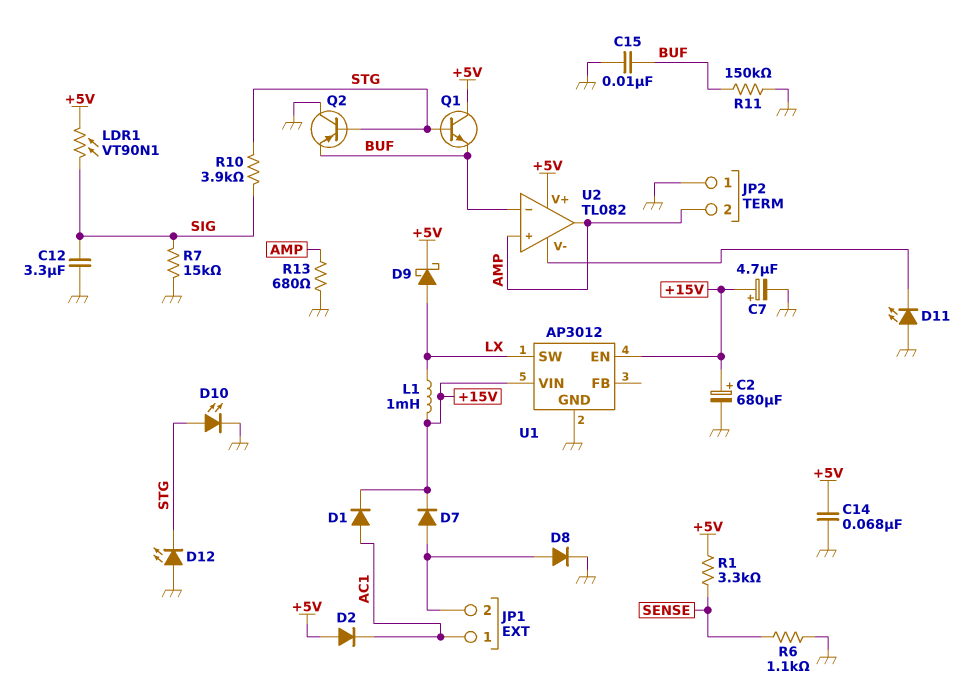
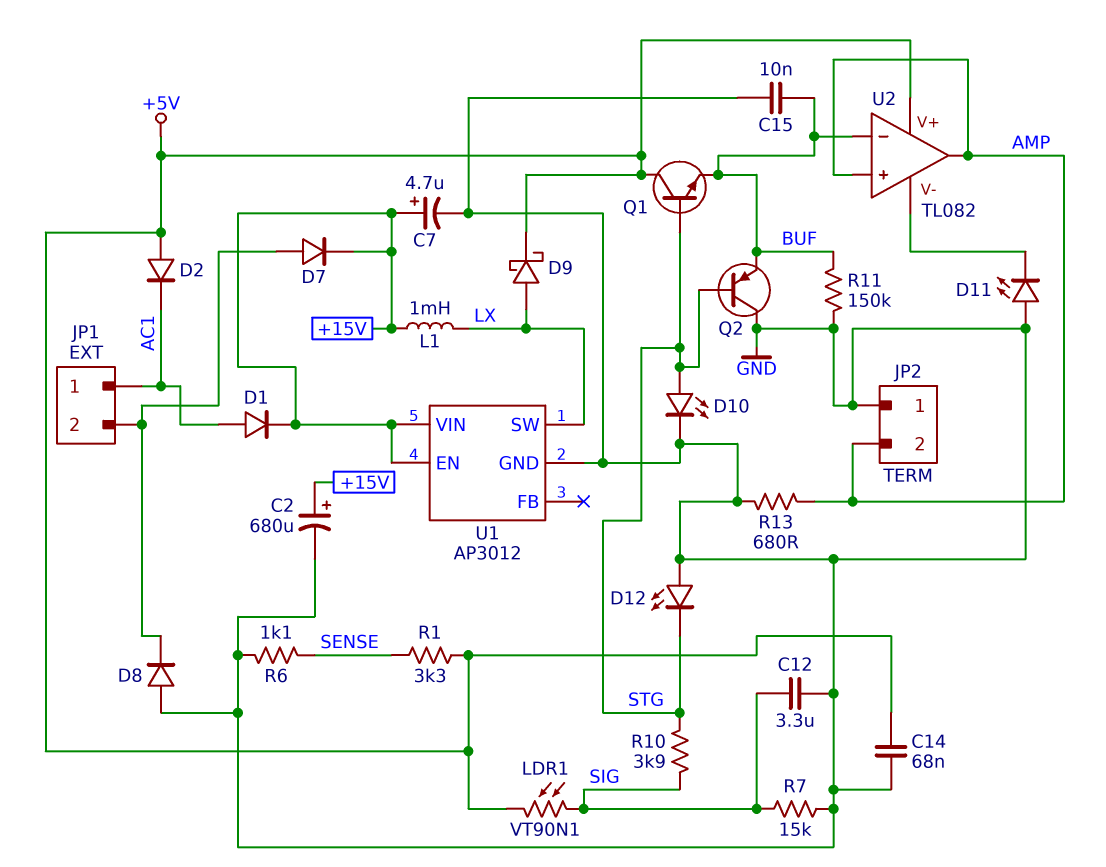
D8: diode (A JP1/2, K GND) -> diode (A GND, K JP1/2)

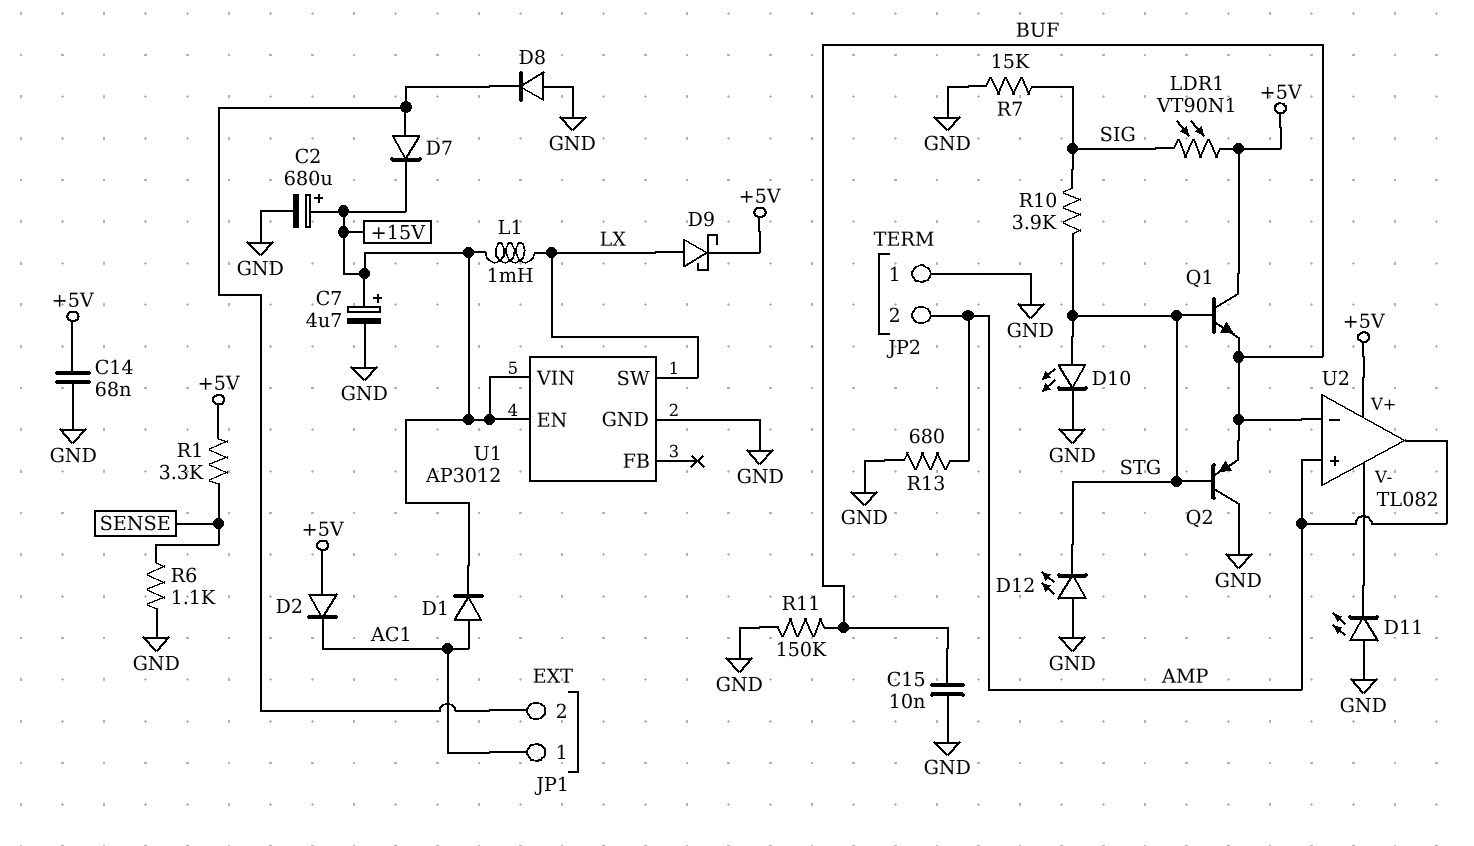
C12: 3.3uF (GND, SIG) -> none

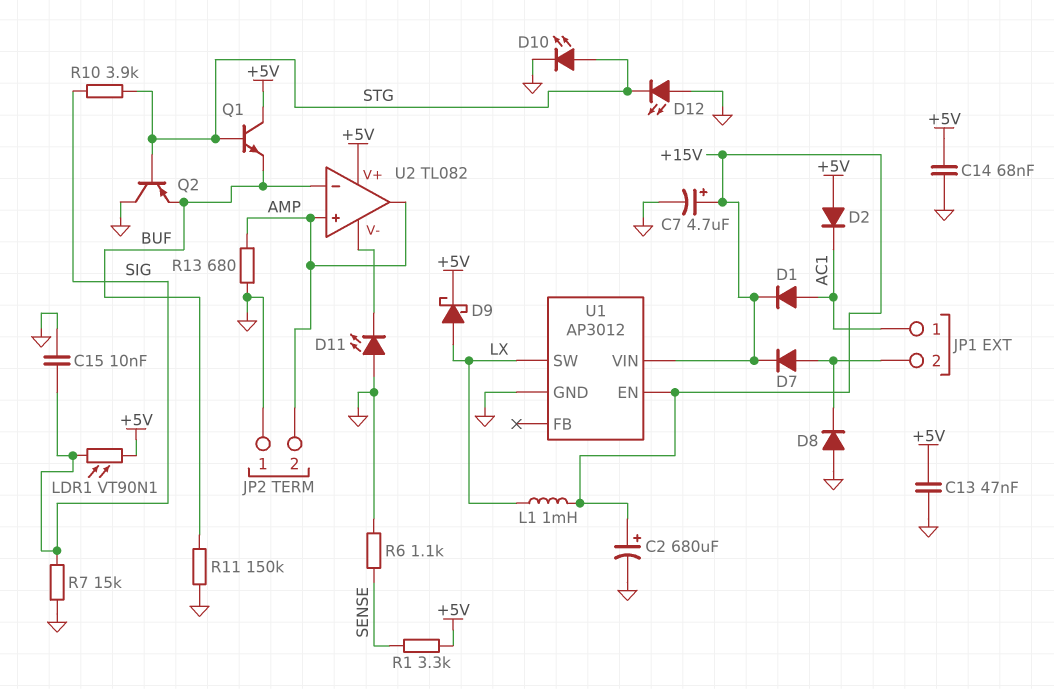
C13: none -> 47nF (+5V, GND)
C15: 10nF (BUF, GND) -> 10nF (GND, SIG)

